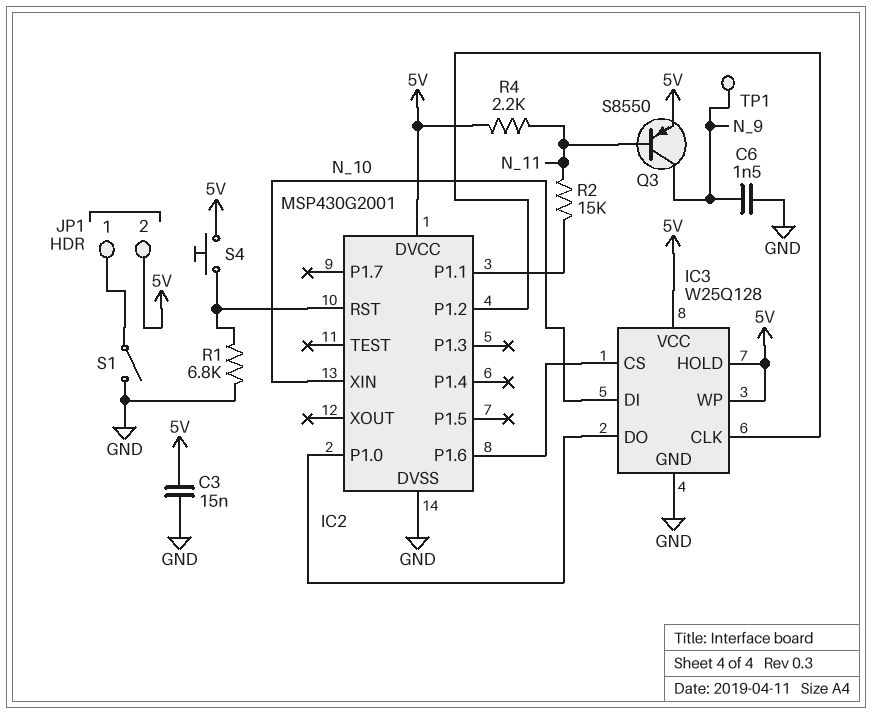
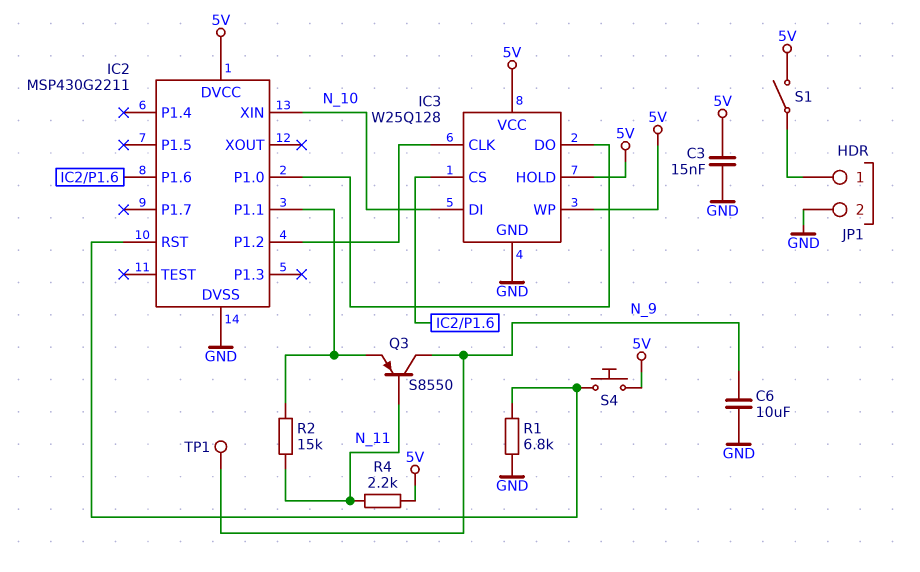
C6: 1.5nF (GND, N_9) -> 10uF (GND, N_9)
IC2: MSP430G2001 -> MSP430G2211
JP1 pin 2: 5V -> GND
Q3: PNP S8550 (B N_11, C N_9, E 5V) -> PNP S8550 (B N_11, C N_9, E IC2/P1.1)
S1: switch (GND, JP1/1) -> switch (5V, JP1/1)

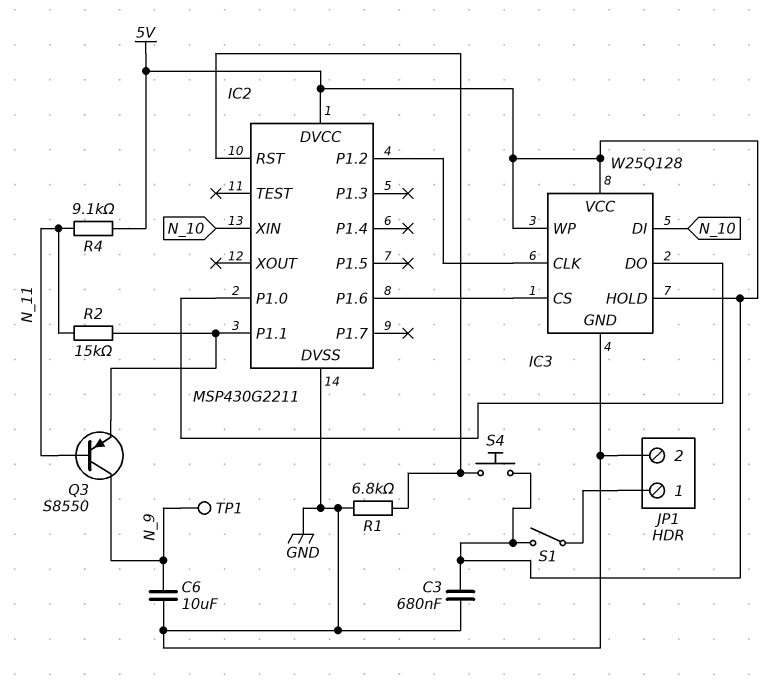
C3: 15nF (5V, GND) -> 680nF (5V, GND)
R4: 2.2k (5V, N_11) -> 9.1k (5V, N_11)

